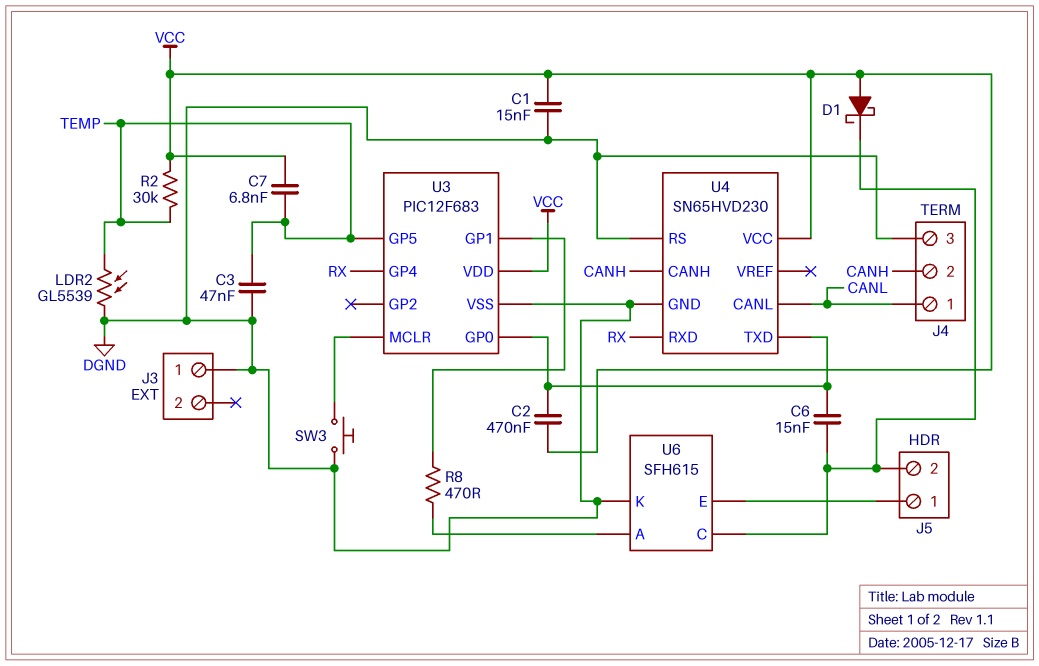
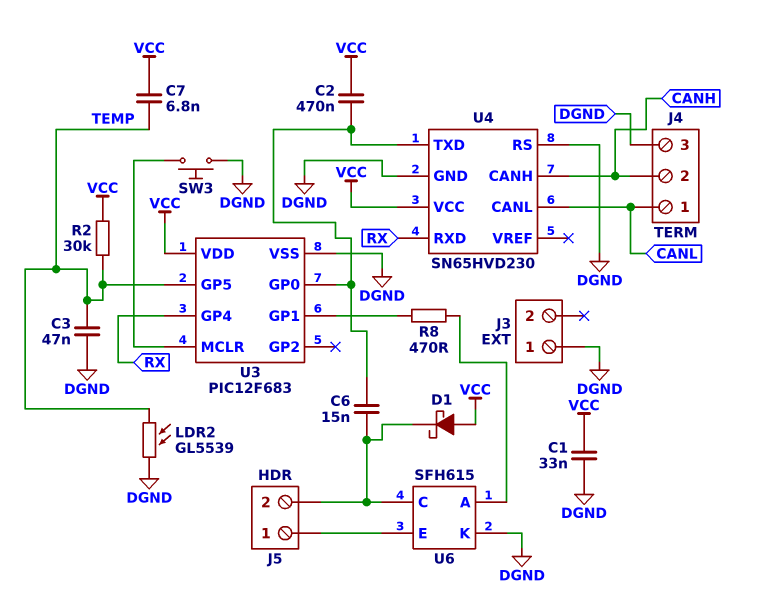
C1: 15nF (DGND, VCC) -> 33nF (DGND, VCC)

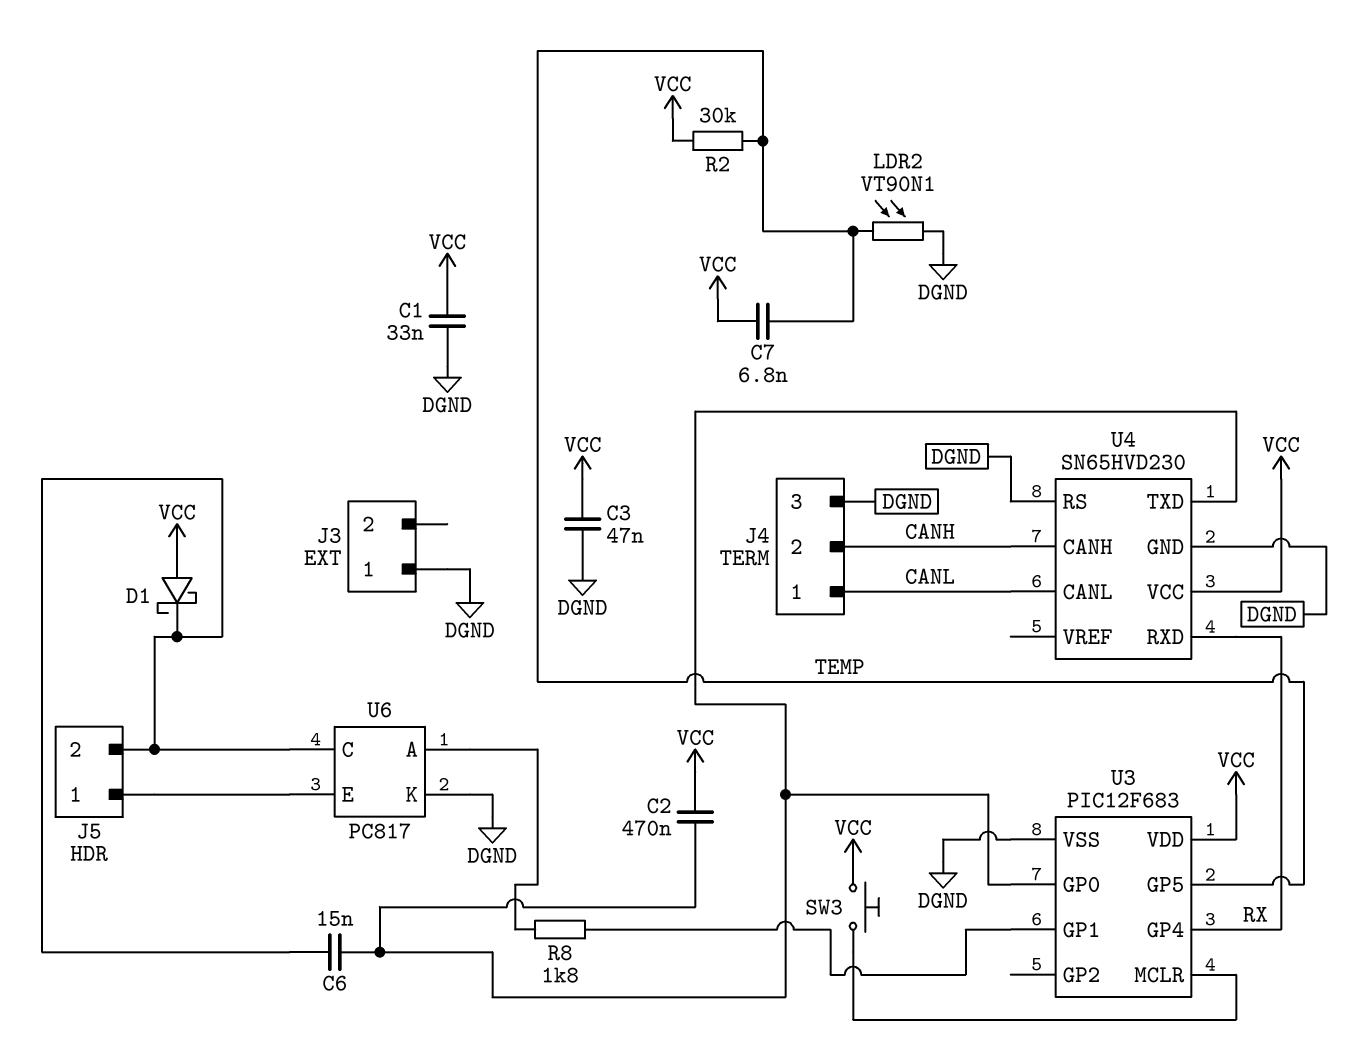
C3: 47nF (DGND, TEMP) -> 47nF (DGND, VCC)
LDR2: GL5539 (DGND, TEMP) -> VT90N1 (DGND, TEMP)
R8: 470 (U3/GP1, U6/A) -> 1.8k (U3/GP1, U6/A)
SW3: button (DGND, U3/MCLR) -> button (U3/MCLR, VCC)
U6: SFH615 -> PC817

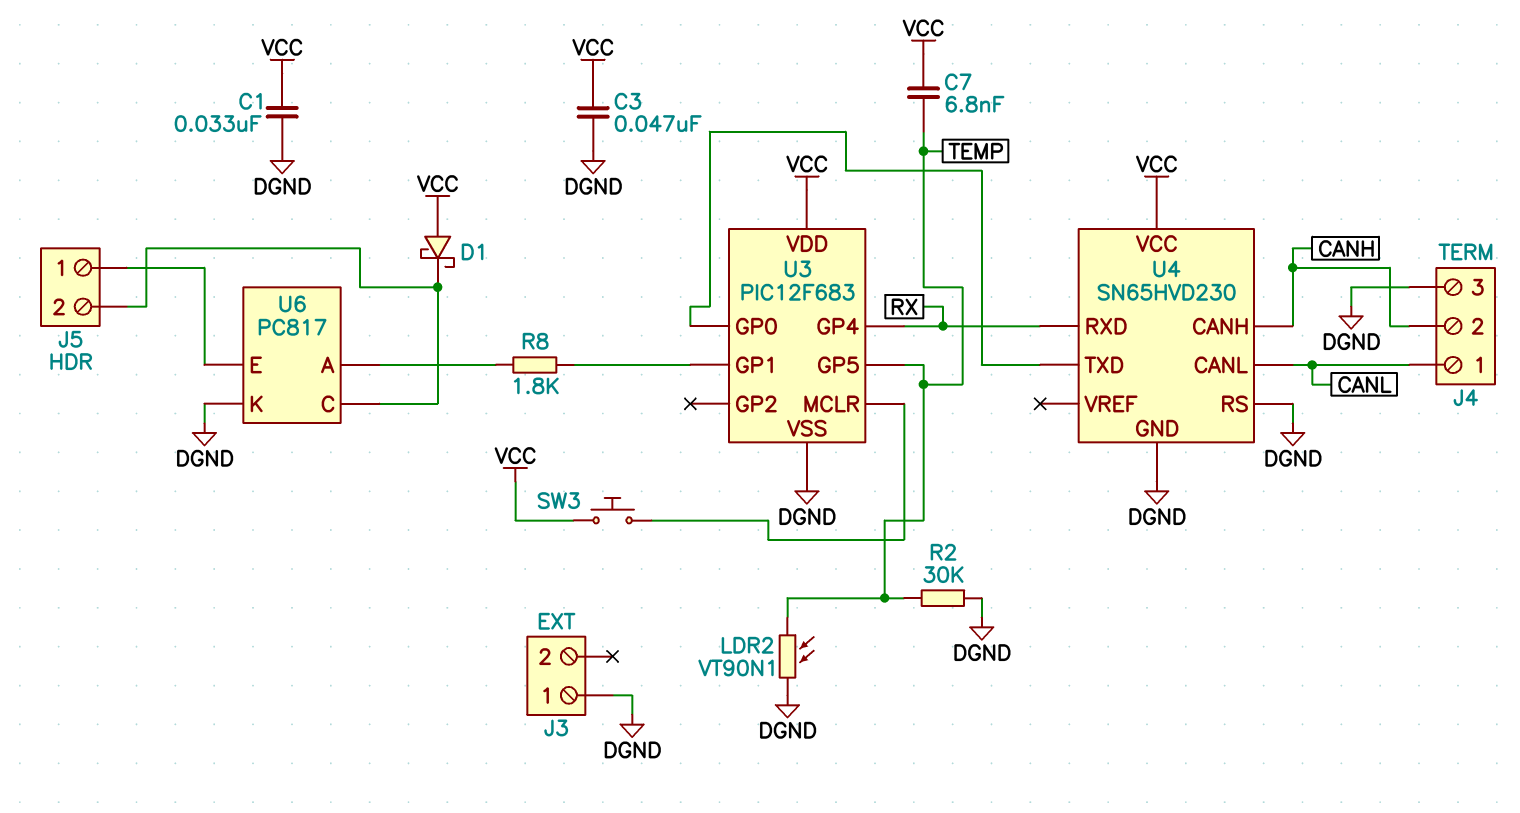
C2: 470nF (U3/GP0, VCC) -> none
C6: 15nF (J5/2, U3/GP0) -> none
R2: 30k (TEMP, VCC) -> 30k (DGND, TEMP)

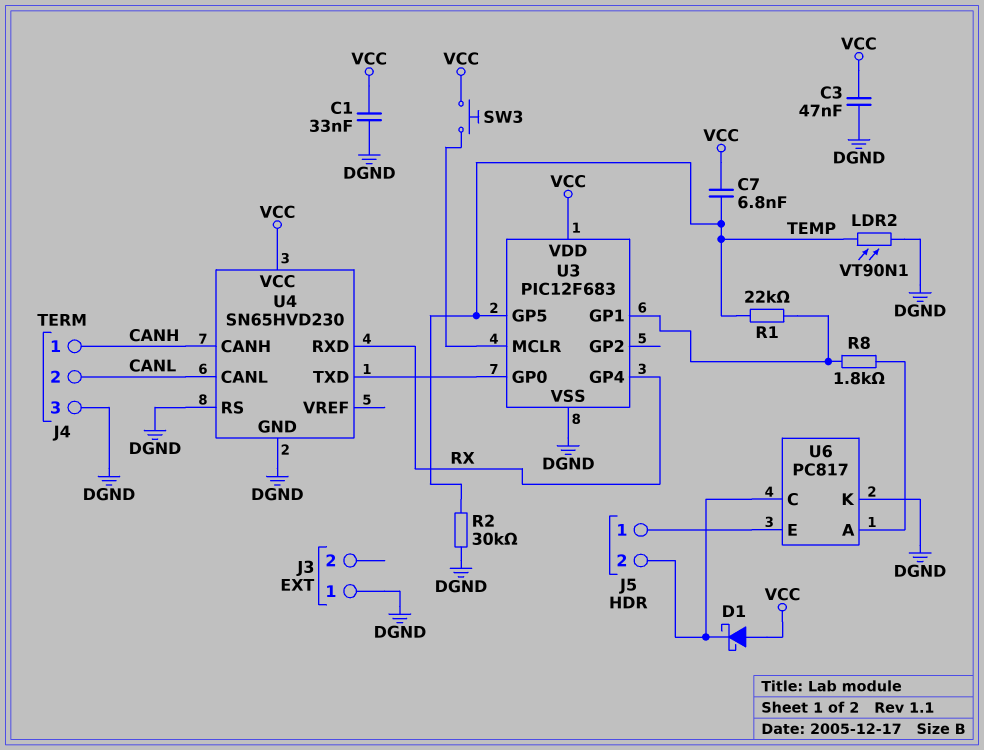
J4 pin 1: CANL -> CANH
J4 pin 2: CANH -> CANL
R1: none -> 22k (TEMP, U3/GP1)

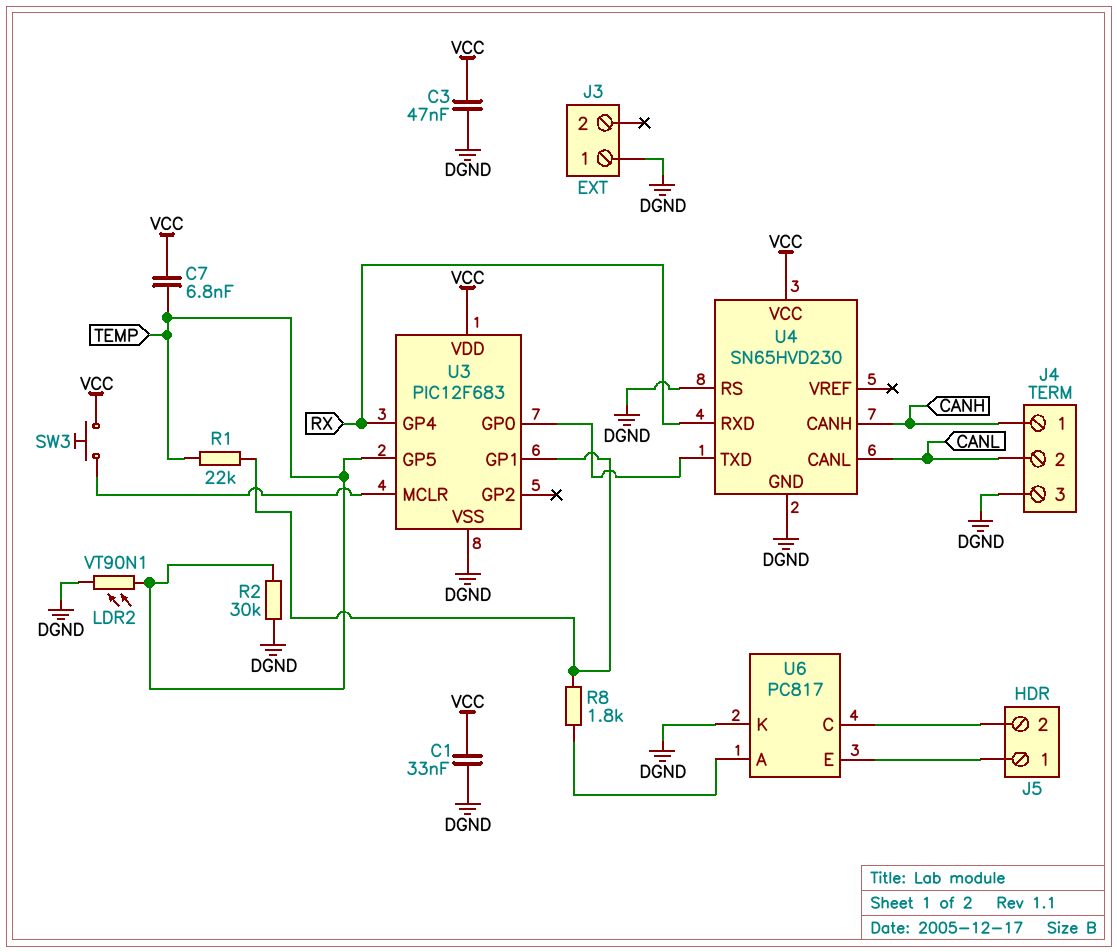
D1: schottky (A VCC, K J5/2) -> none

